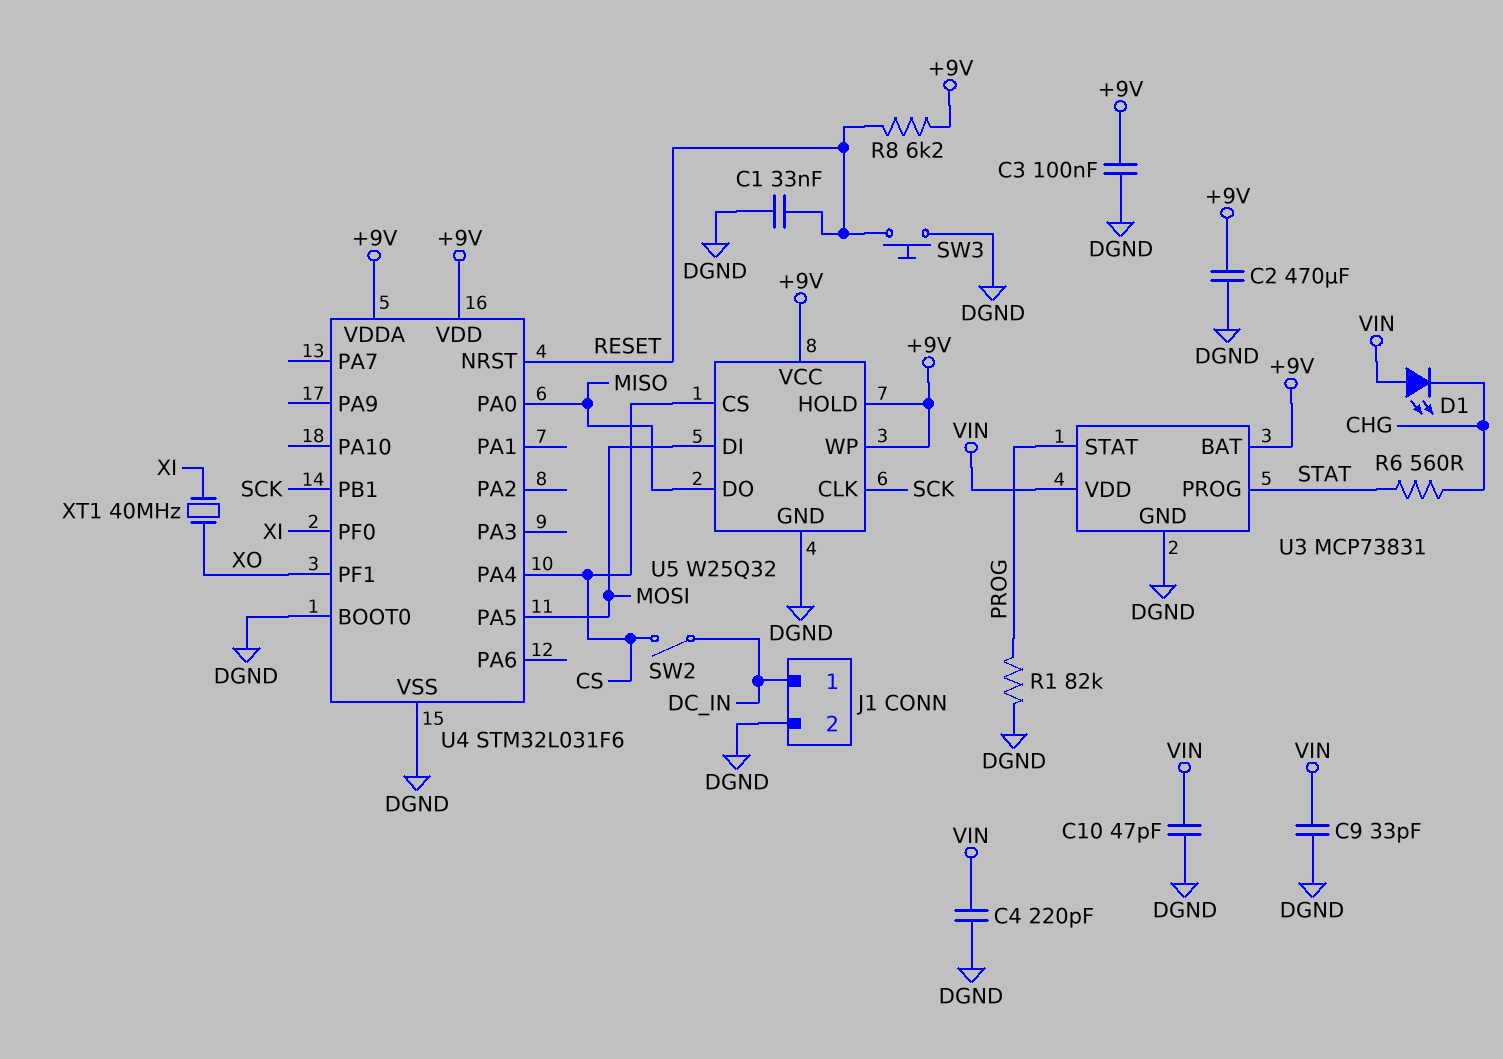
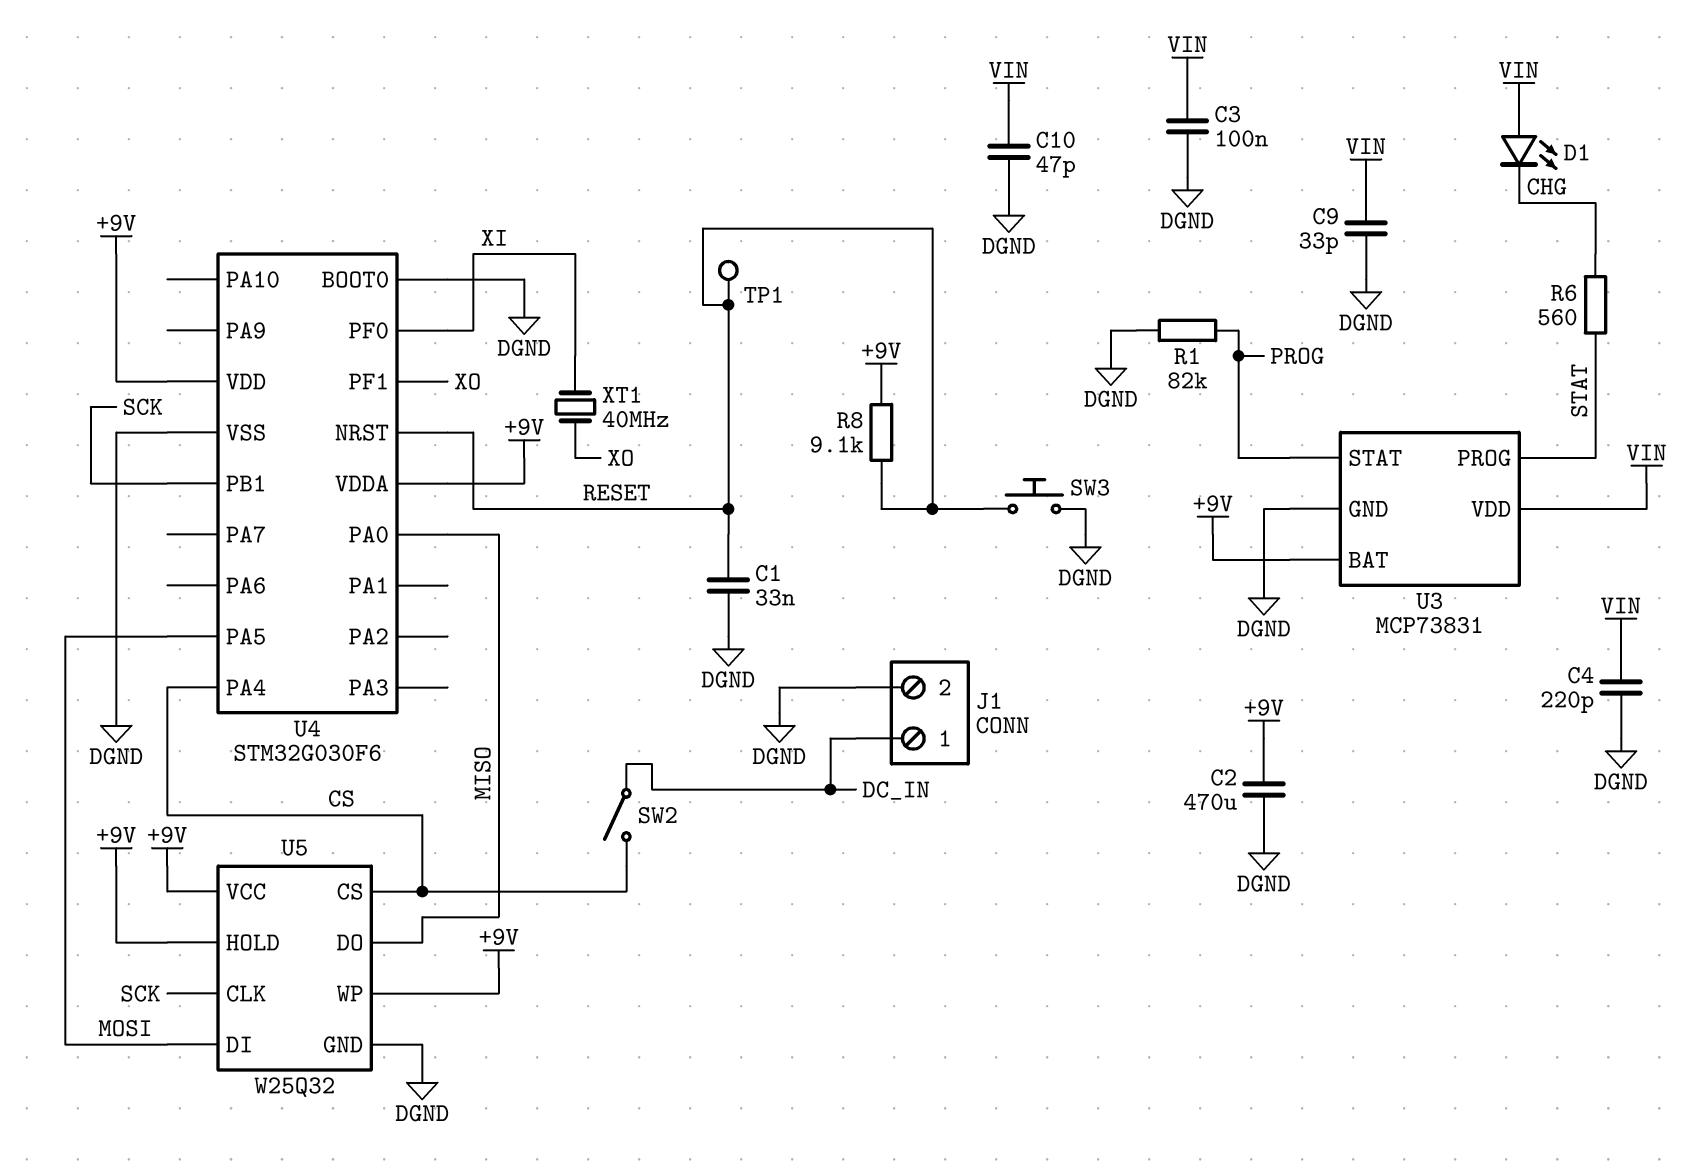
C3: 100nF (+9V, DGND) -> 100nF (DGND, VIN)
R8: 6.2k (+9V, RESET) -> 9.1k (+9V, RESET)
TP1: none -> test point (RESET)
U4: STM32L031F6 -> STM32G030F6

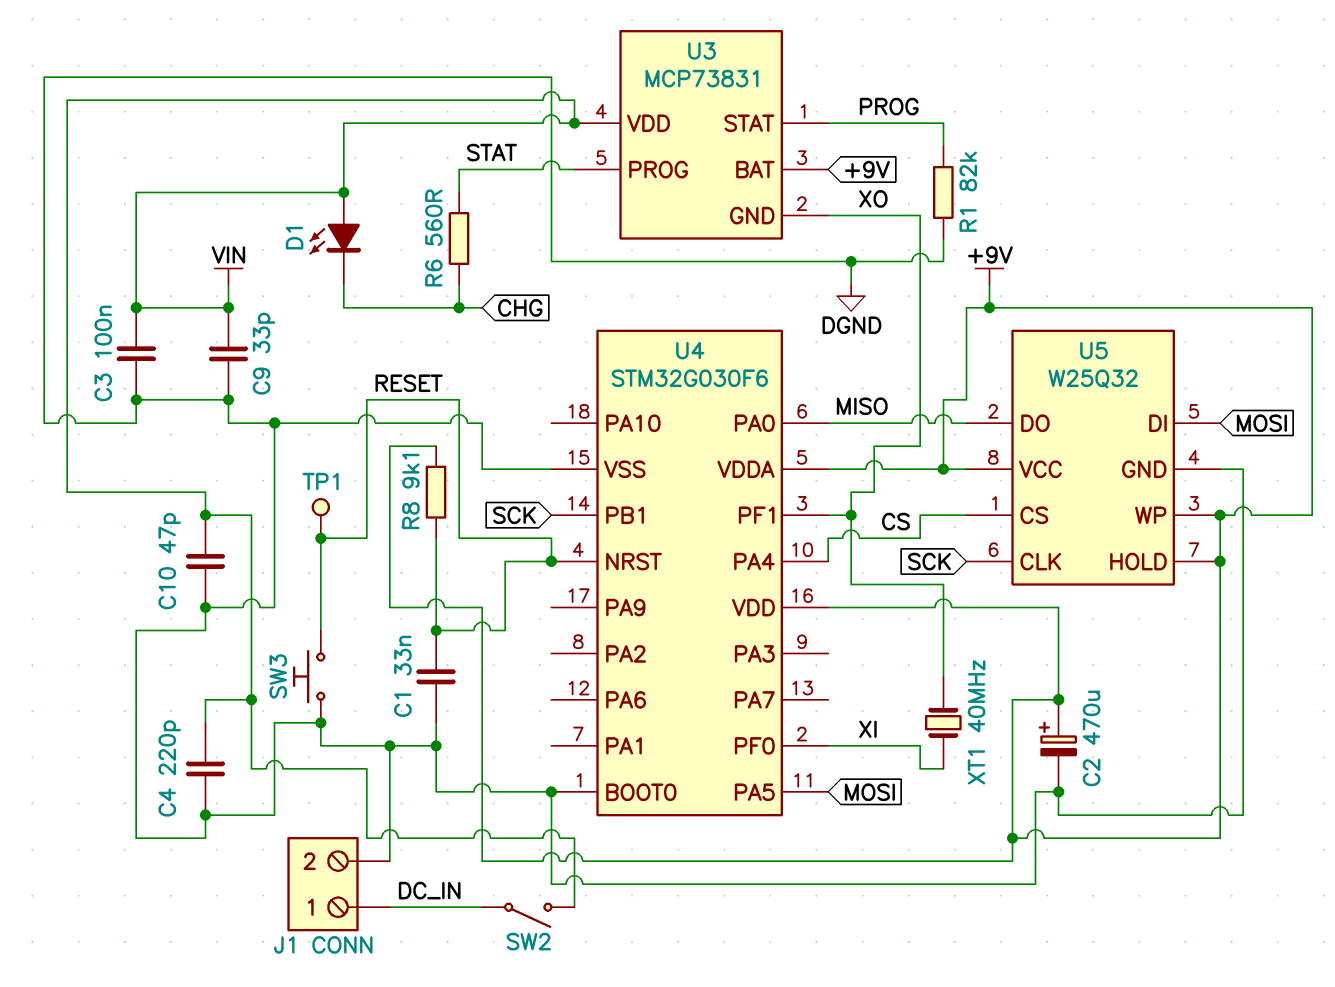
C2: 470uF (+9V, DGND) -> 470uF (plus +9V, minus DGND)
SW2: switch (CS, DC_IN) -> switch (DC_IN, VIN)
U3 pin GND: DGND -> XO

